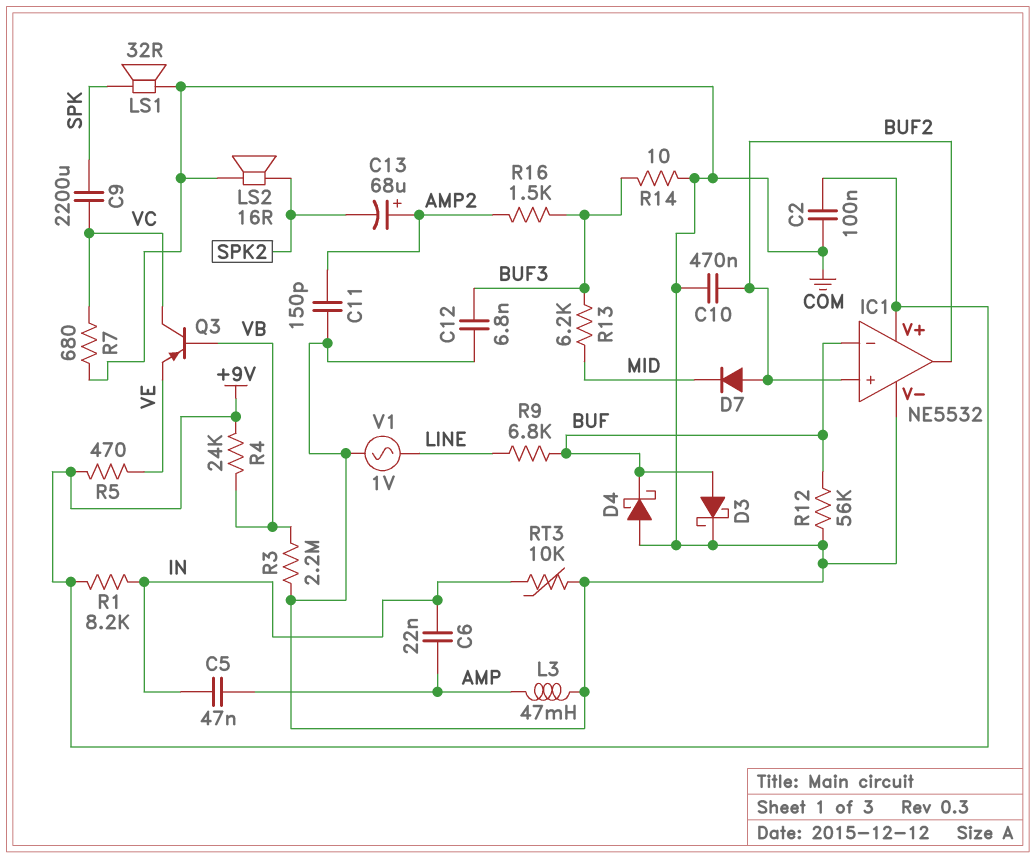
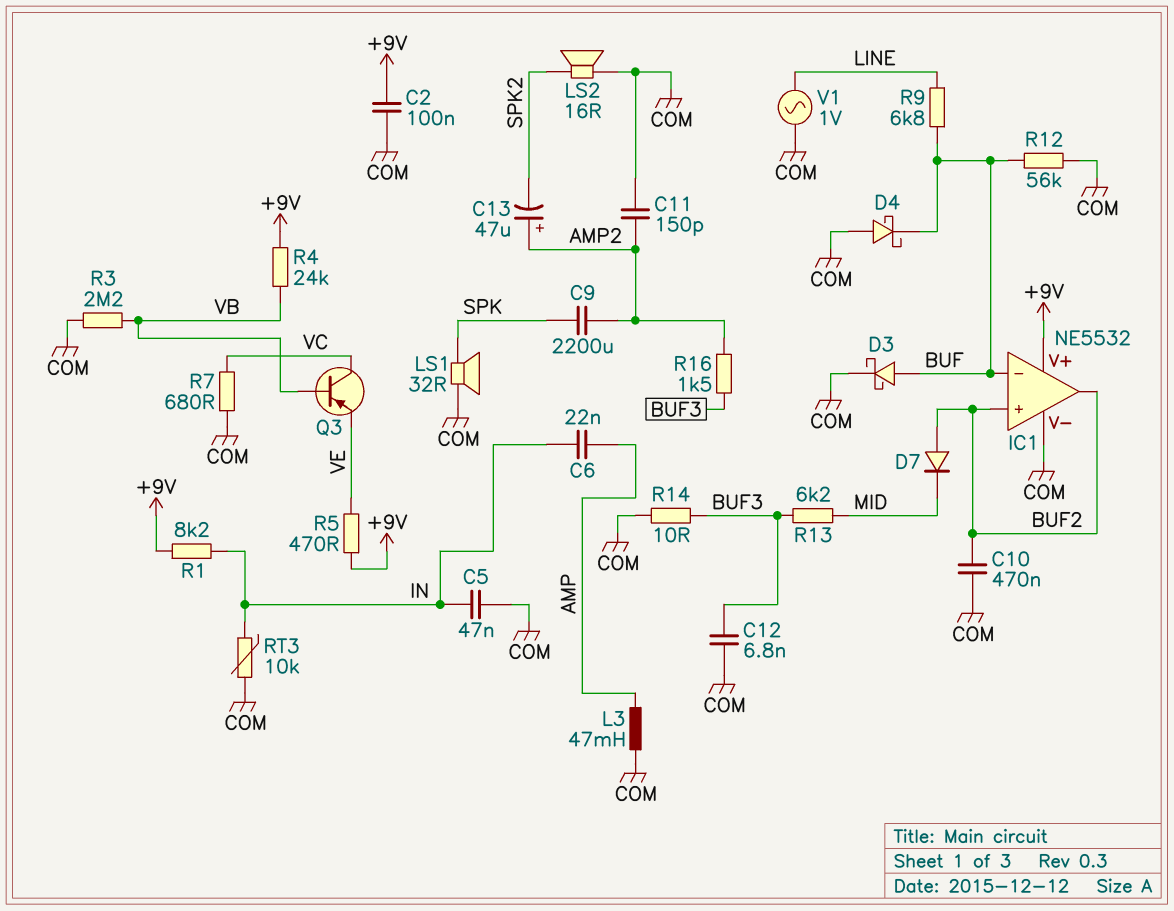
C5: 47nF (AMP, IN) -> 47nF (COM, IN)
C9: 2200uF (SPK, VC) -> 2200uF (AMP2, SPK)
C13: 68uF (plus AMP2, minus SPK2) -> 47uF (plus AMP2, minus SPK2)

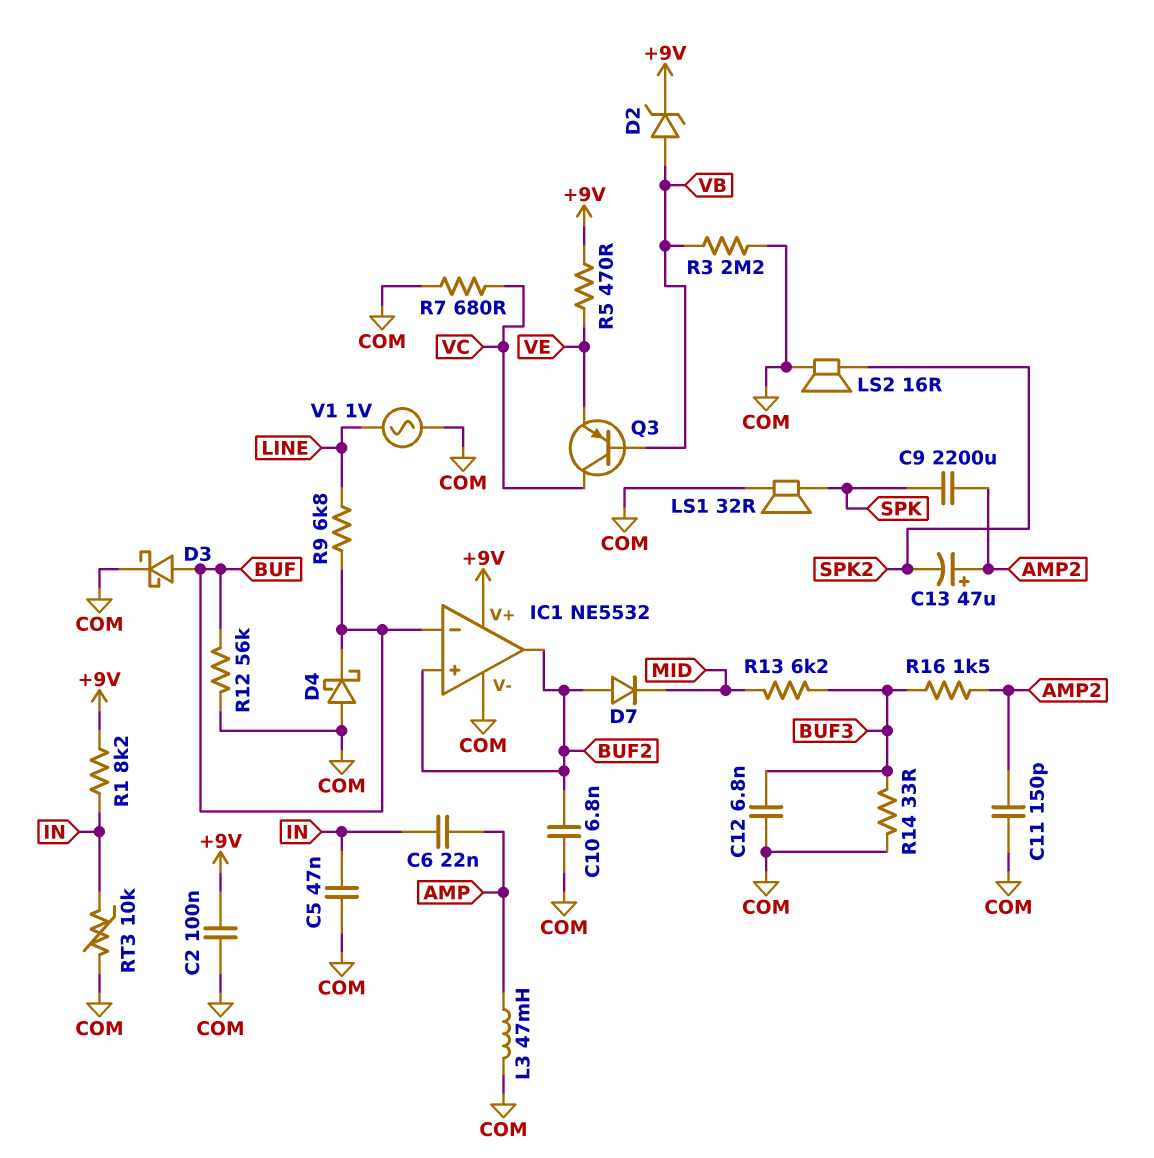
C10: 470nF (BUF2, COM) -> 6.8nF (BUF2, COM)
D2: none -> zener (A VB, K +9V)
R4: 24k (+9V, VB) -> none
R14: 10 (BUF3, COM) -> 33 (BUF3, COM)

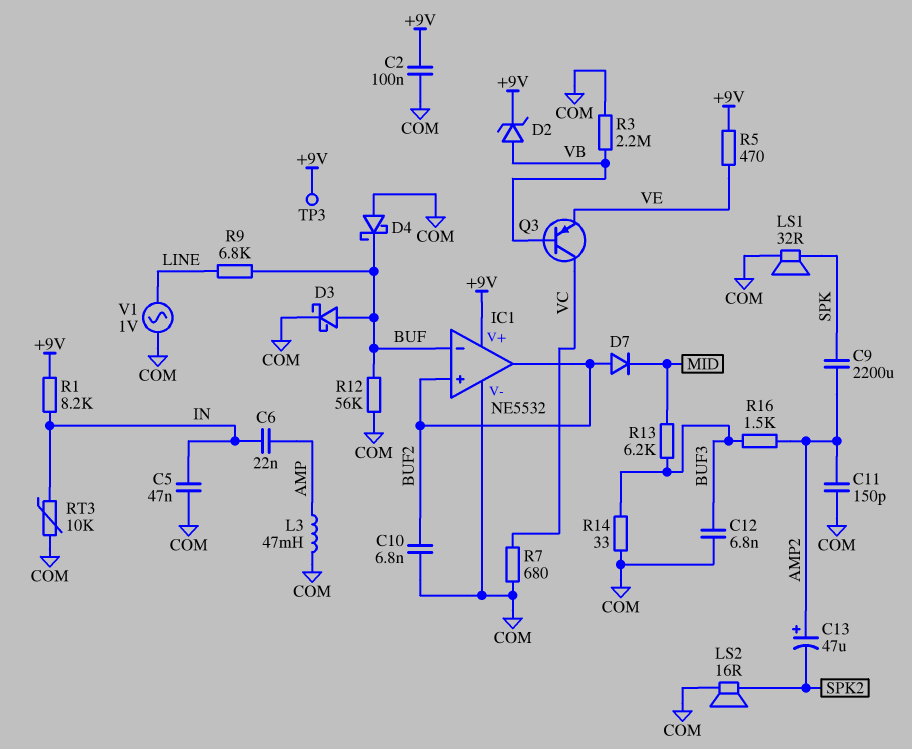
TP3: none -> test point (+9V)

